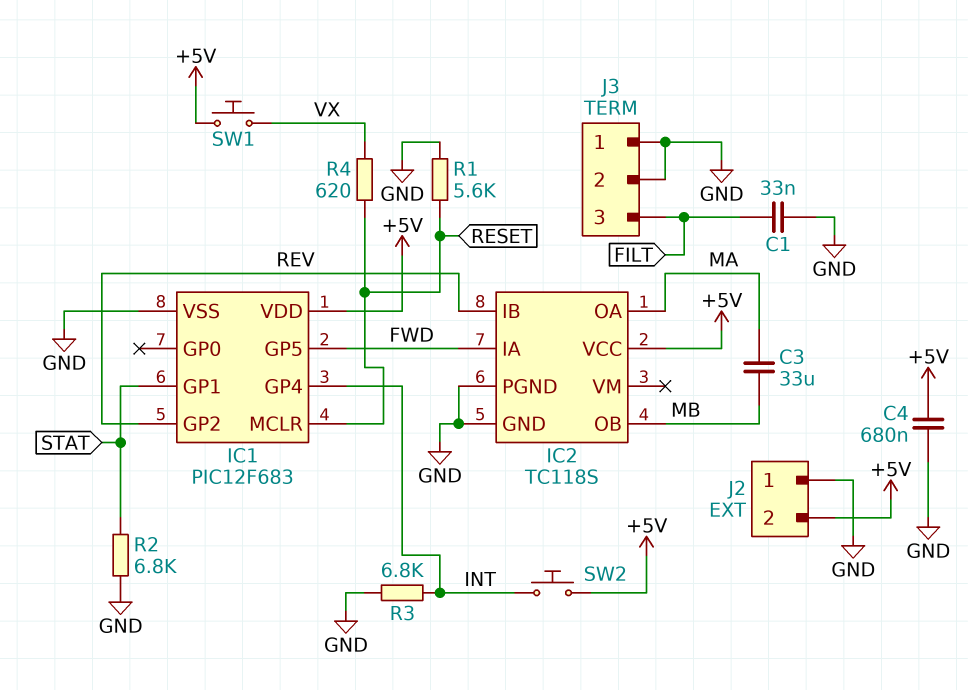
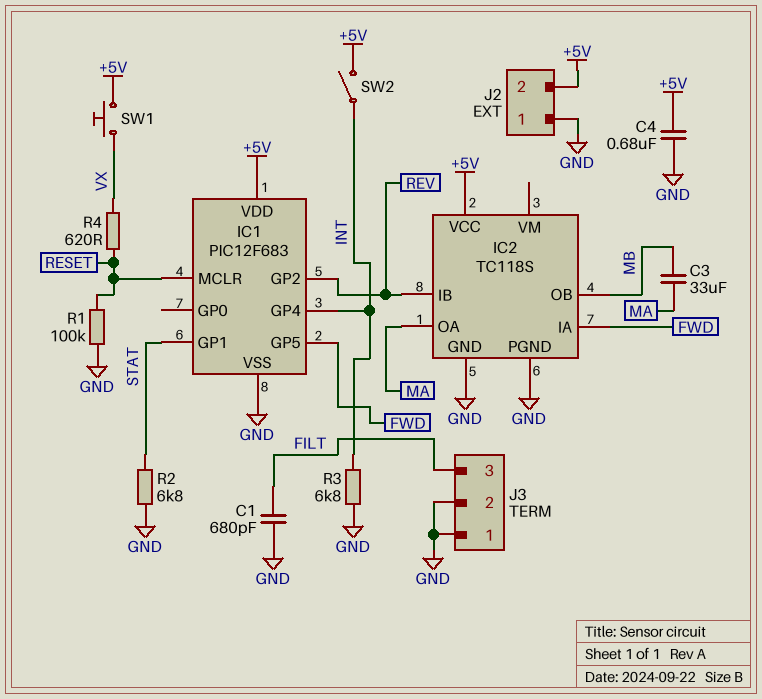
C1: 33nF (FILT, GND) -> 680pF (FILT, GND)
R1: 5.6k (GND, RESET) -> 100k (GND, RESET)
SW2: button (+5V, INT) -> switch (+5V, INT)

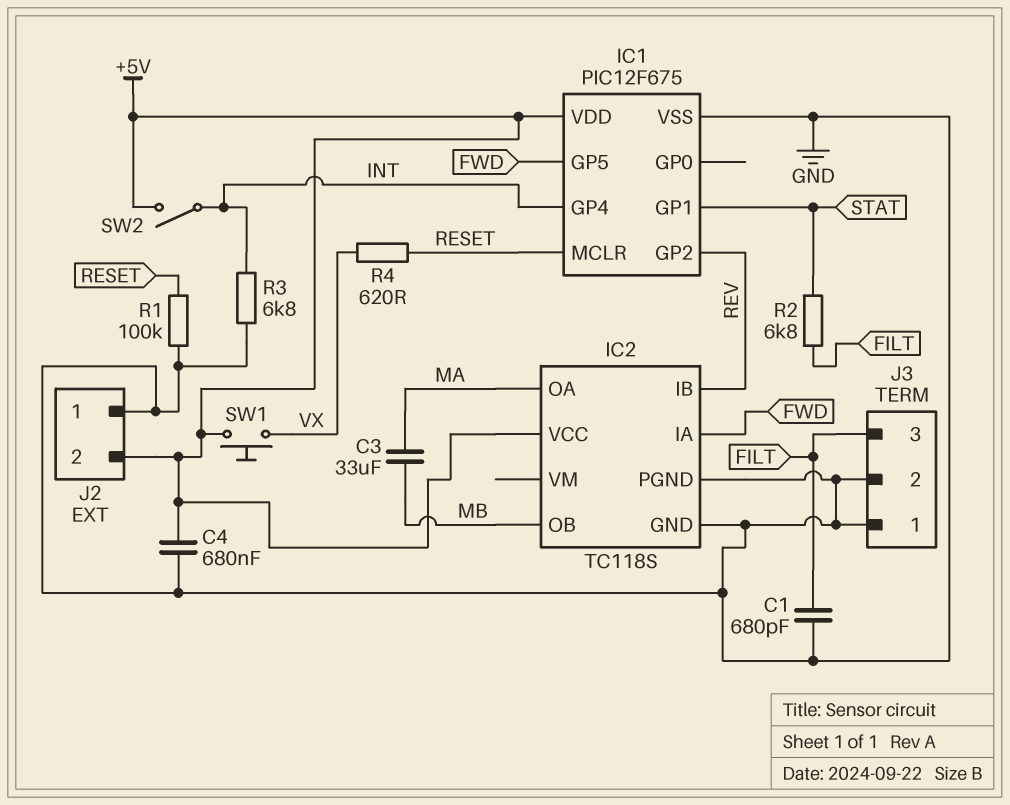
IC1: PIC12F683 -> PIC12F675
R2: 6.8k (GND, STAT) -> 6.8k (FILT, STAT)

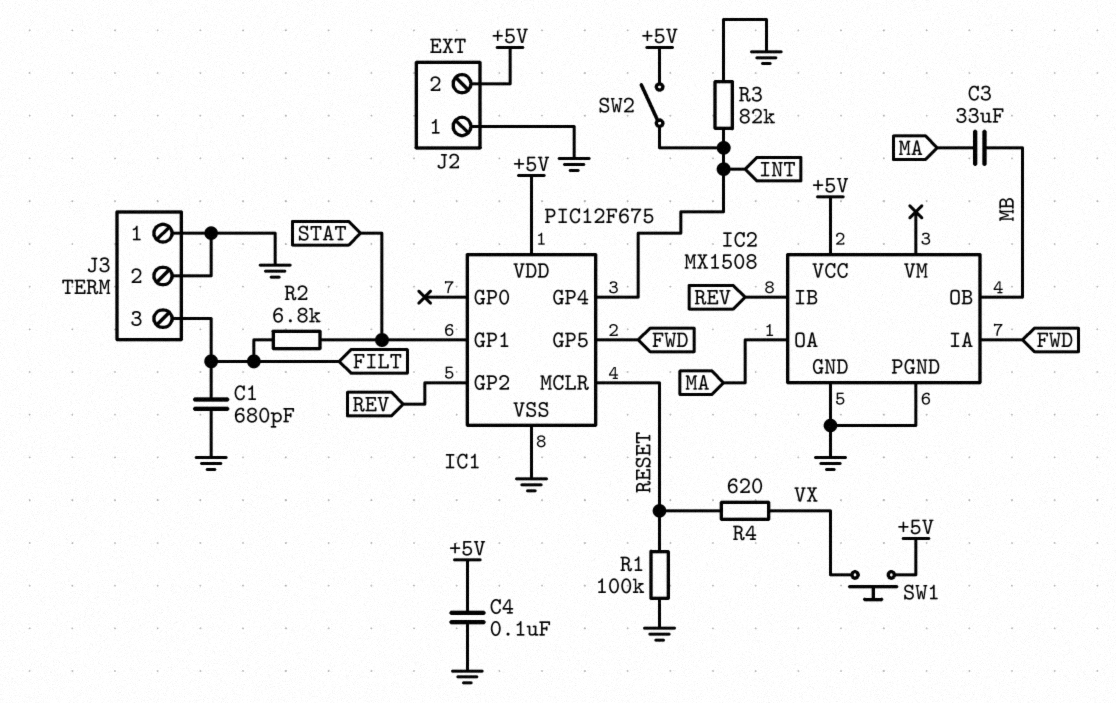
C4: 680nF (+5V, GND) -> 100nF (+5V, GND)
IC2: TC118S -> MX1508
R3: 6.8k (GND, INT) -> 82k (GND, INT)

